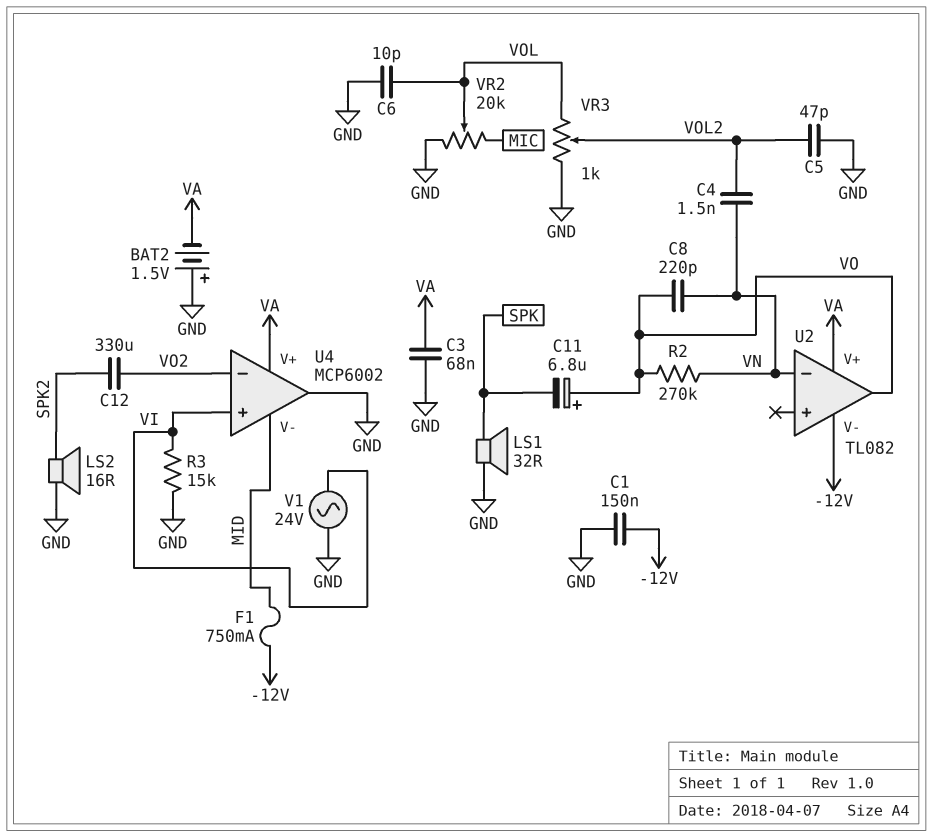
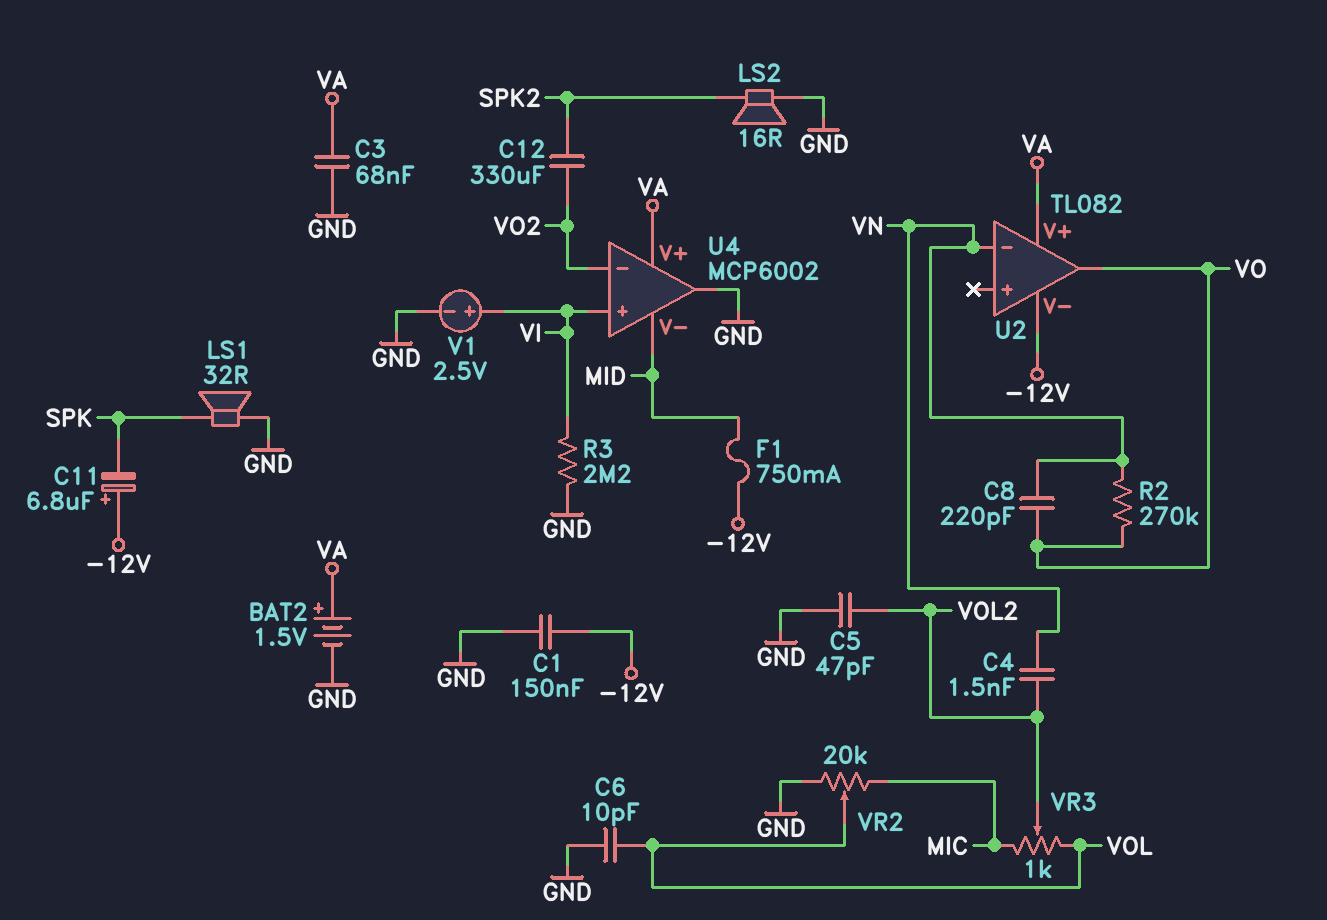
BAT2: 1.5V (plus GND, minus VA) -> 1.5V (plus VA, minus GND)
C11: 6.8uF (plus VO, minus SPK) -> 6.8uF (plus -12V, minus SPK)
R3: 15k (GND, VI) -> 2.2M (GND, VI)
V1: AC 24V (GND, VI) -> 2.5V (plus VI, minus GND)
VR3: 1k (GND, VOL, wiper VOL2) -> 1k (MIC, VOL, wiper VOL2)

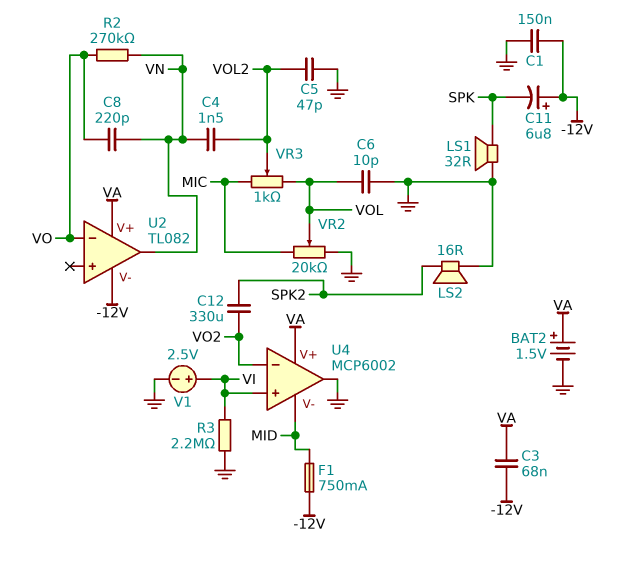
C3: 68nF (GND, VA) -> 68nF (-12V, VA)
U2 pin in-: VN -> VO
U2 pin out: VO -> VN

